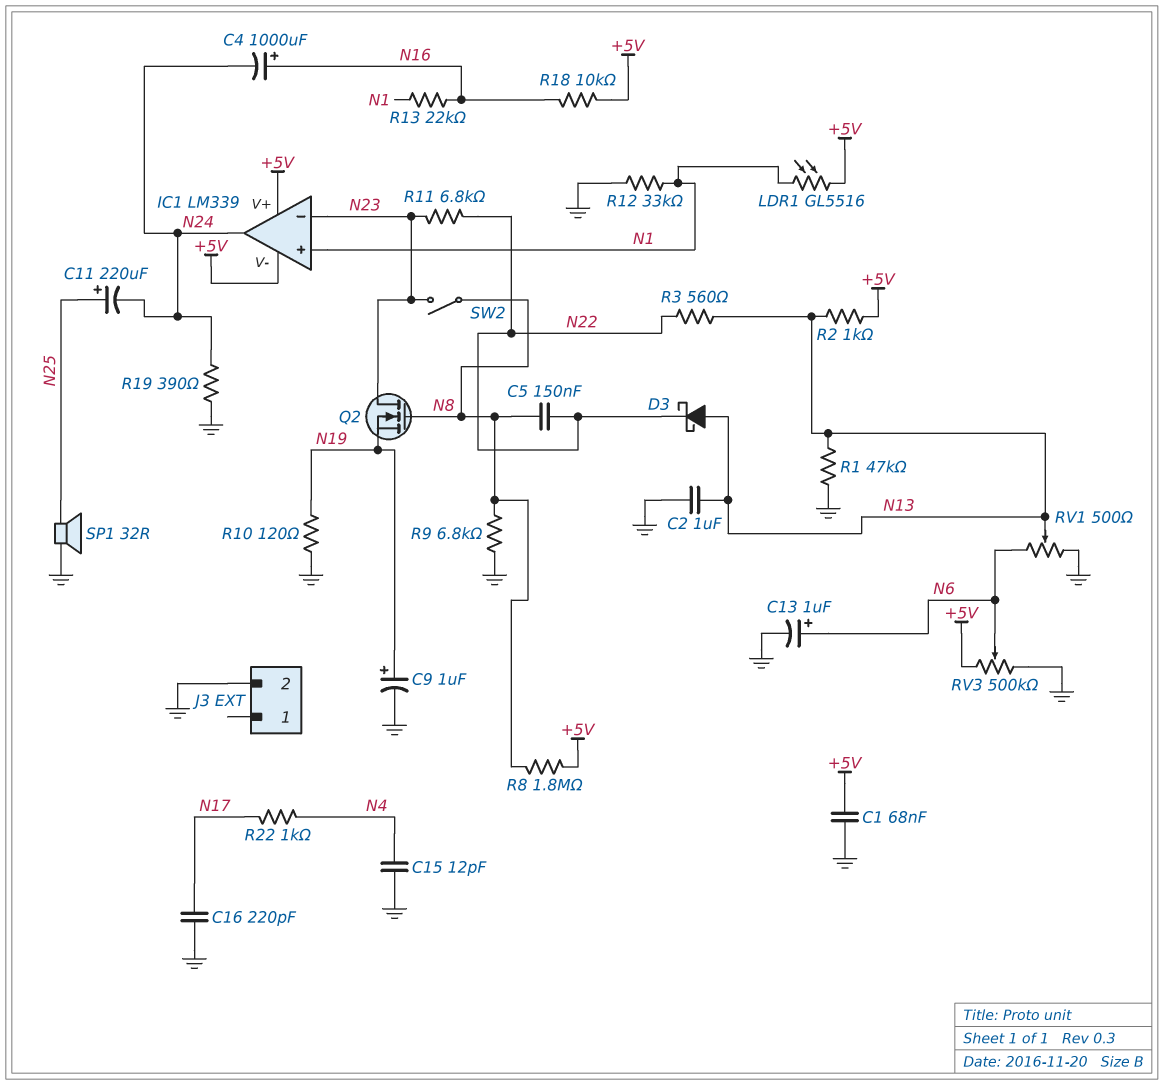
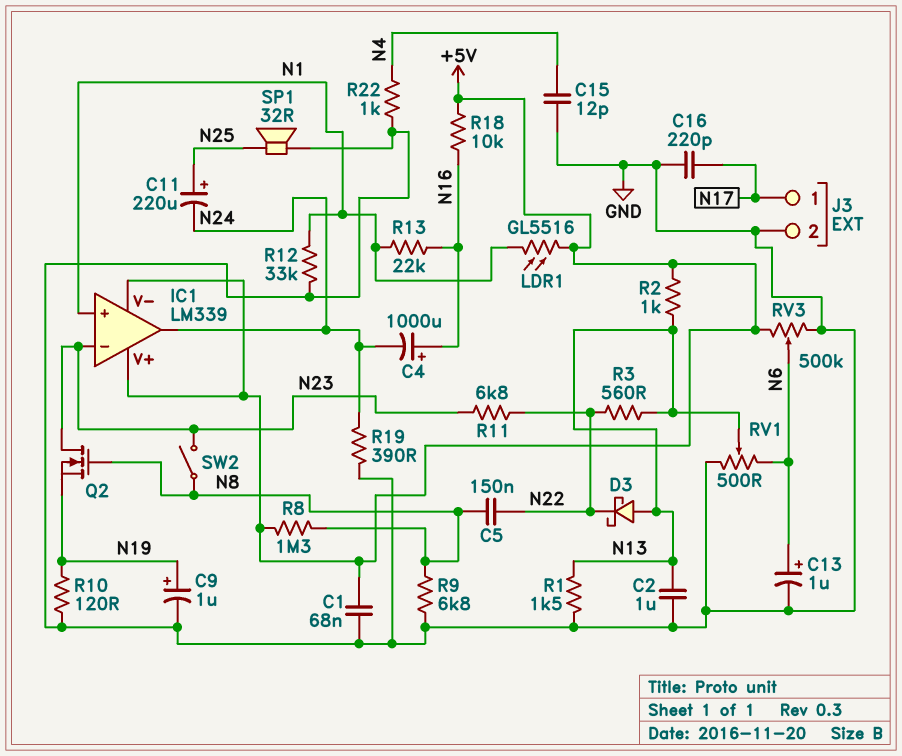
J3 pin 1: none -> N17
R1: 47k (GND, N13) -> 1.5k (GND, N13)
R8: 1.8M (+5V, N8) -> 1.3M (+5V, N8)
R22: 1k (N4, N17) -> 1k (GND, N4)

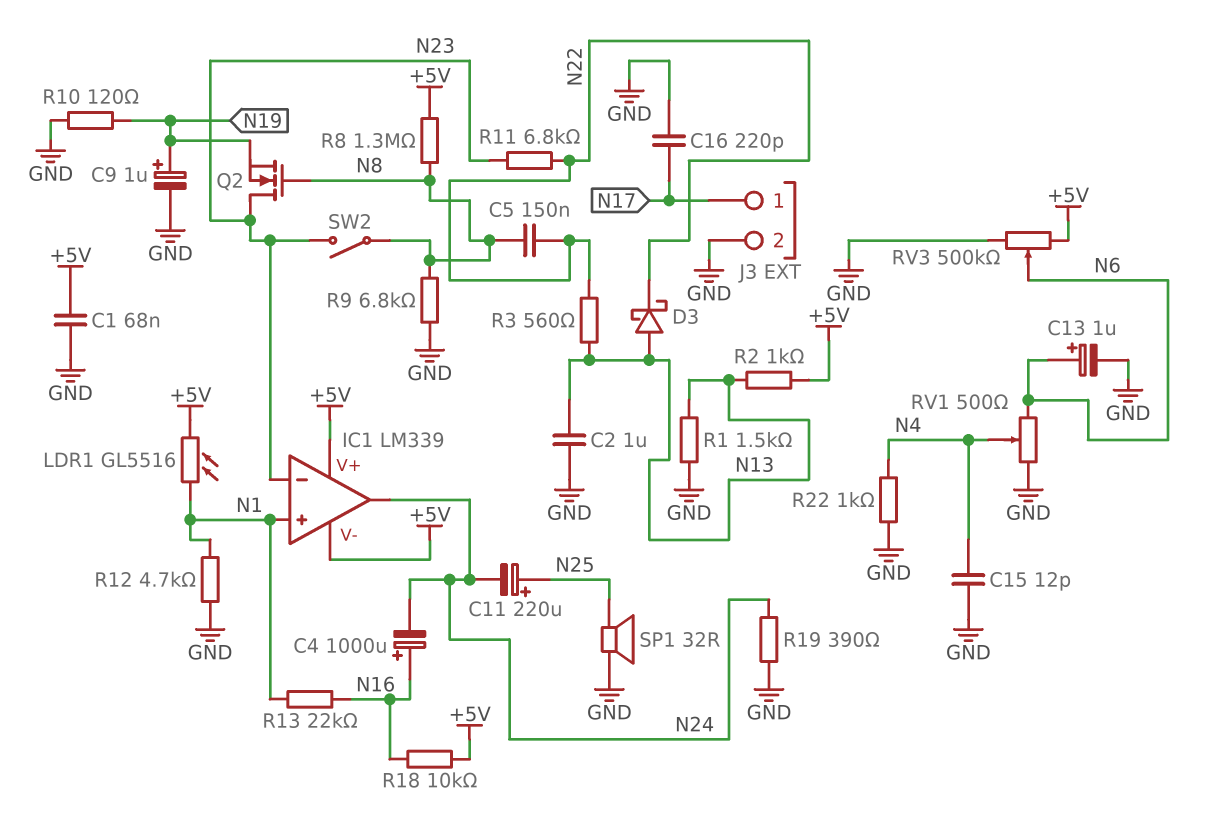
R12: 33k (GND, N1) -> 4.7k (GND, N1)
RV1: 500 (GND, N6, wiper N13) -> 500 (GND, N6, wiper N4)

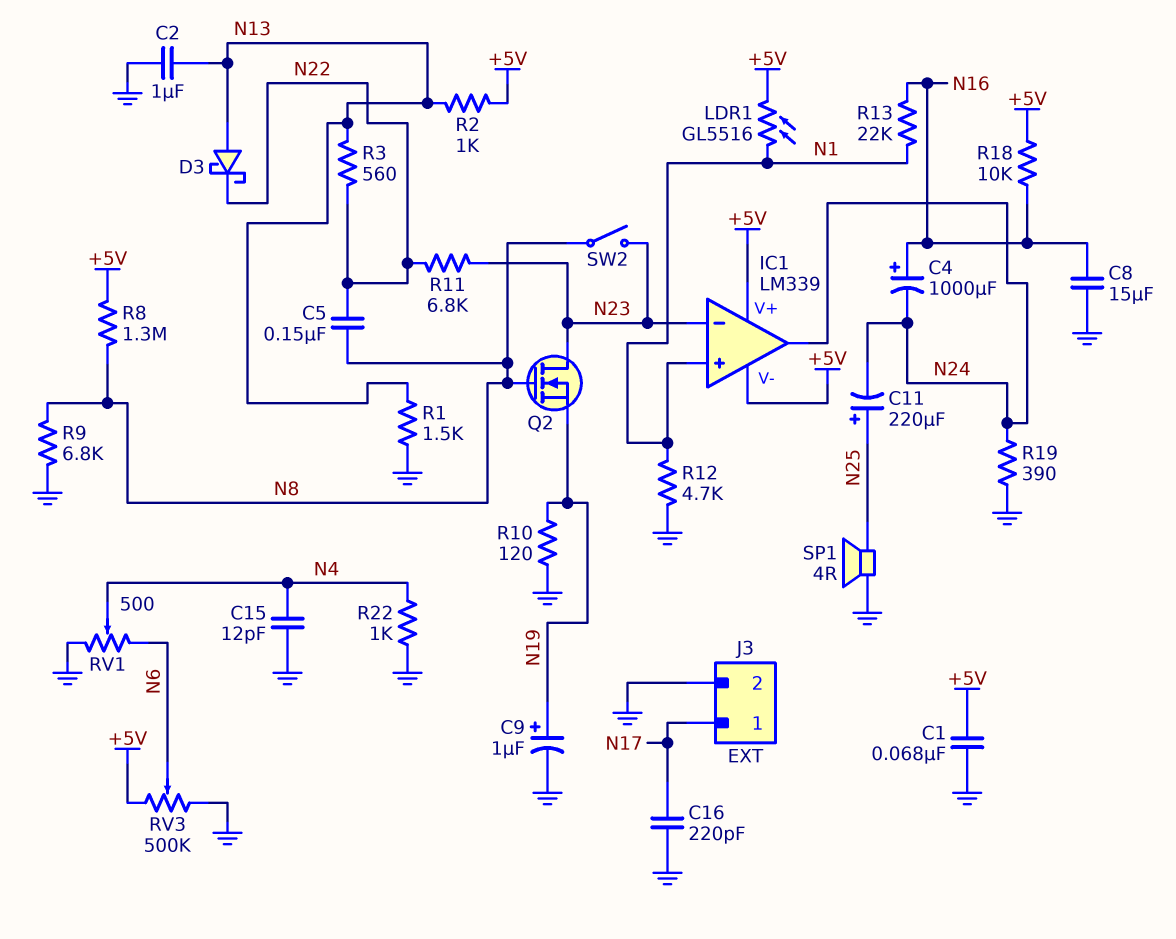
C8: none -> 15uF (GND, N16)
C13: 1uF (plus N6, minus GND) -> none
SP1: speaker 32R (GND, N25) -> speaker 4R (GND, N25)

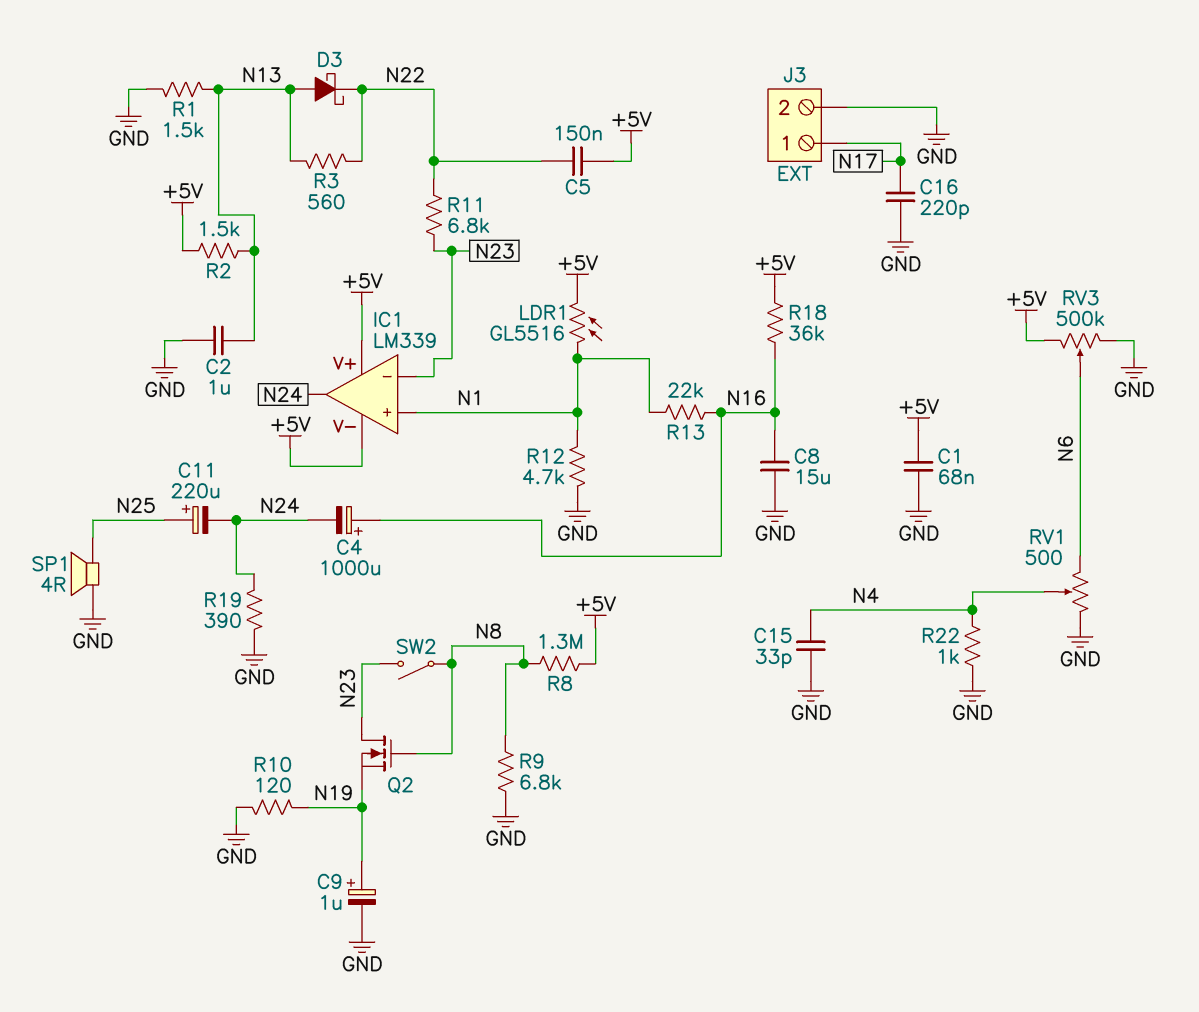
C5: 150nF (N8, N22) -> 150nF (+5V, N22)
C15: 12pF (GND, N4) -> 33pF (GND, N4)
R2: 1k (+5V, N13) -> 1.5k (+5V, N13)
R18: 10k (+5V, N16) -> 36k (+5V, N16)

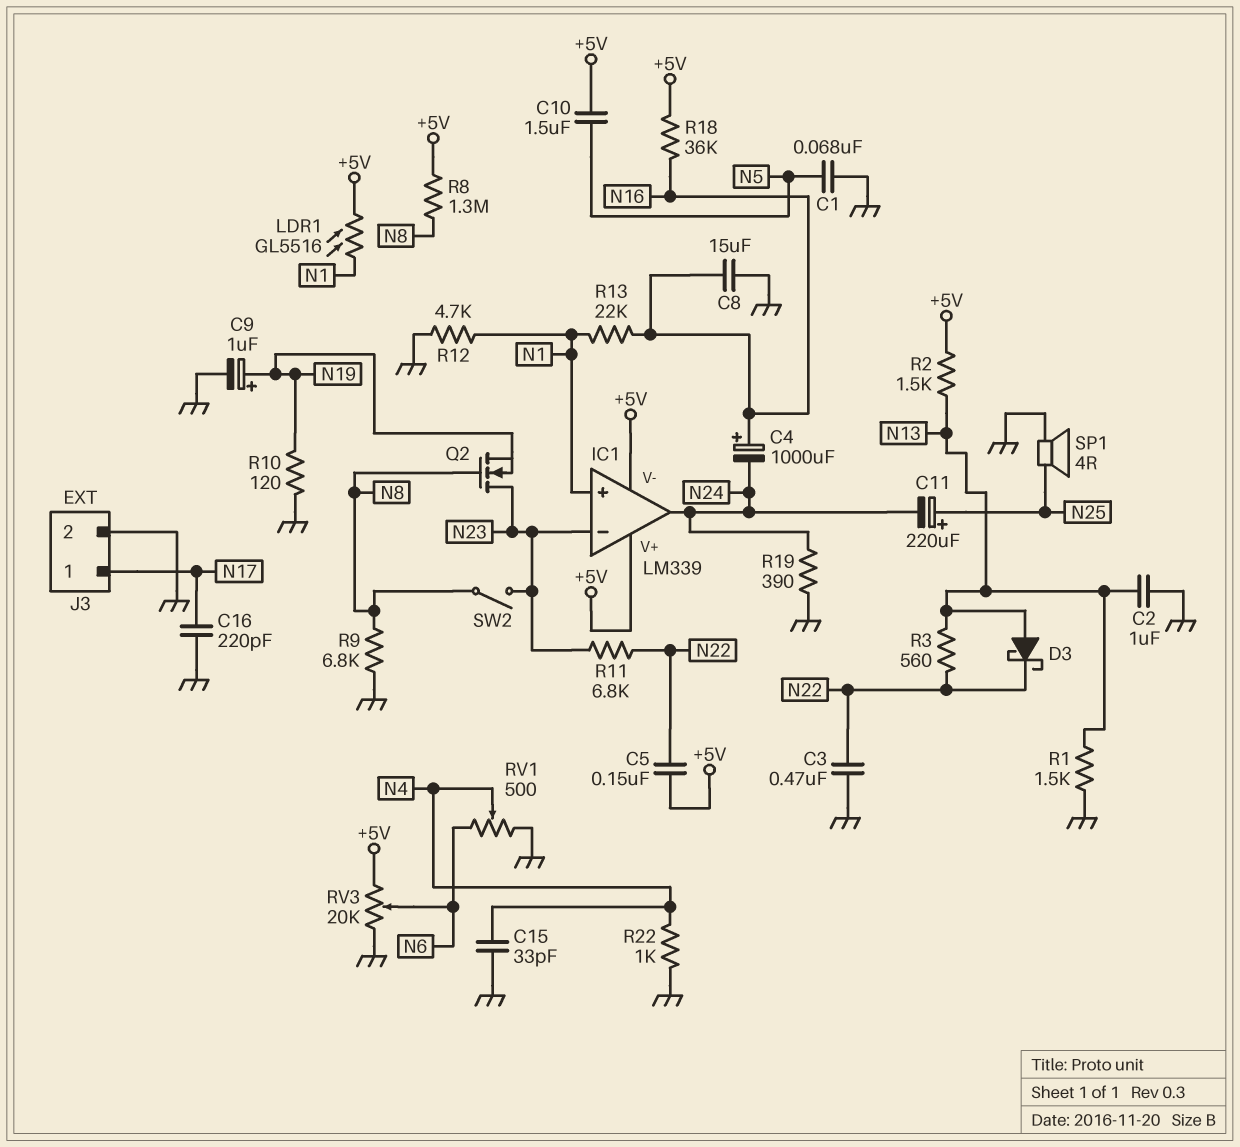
C1: 68nF (+5V, GND) -> 68nF (GND, N5)
C3: none -> 470nF (GND, N22)
C10: none -> 1.5uF (+5V, N5)
RV3: 500k (+5V, GND, wiper N6) -> 20k (+5V, GND, wiper N6)

